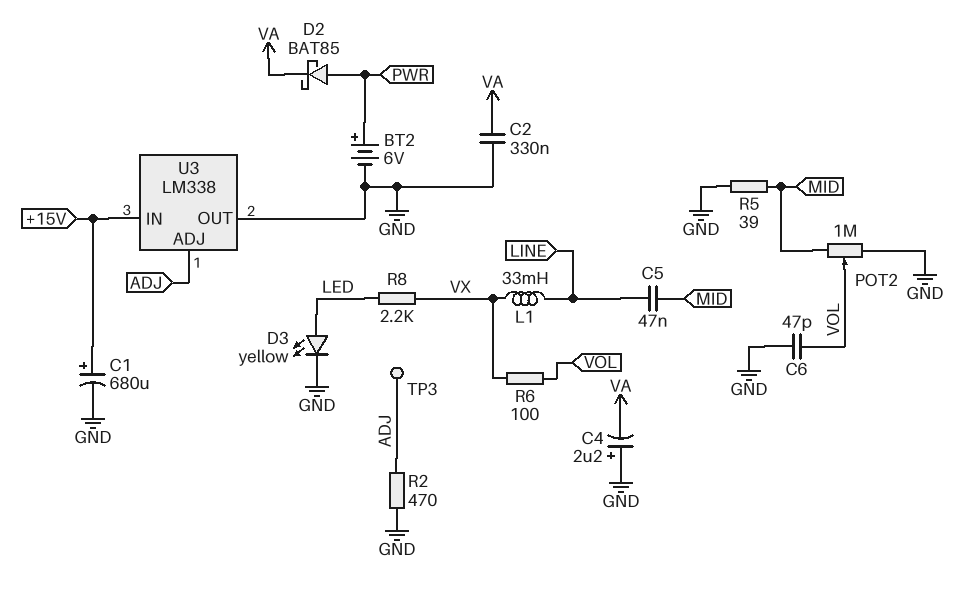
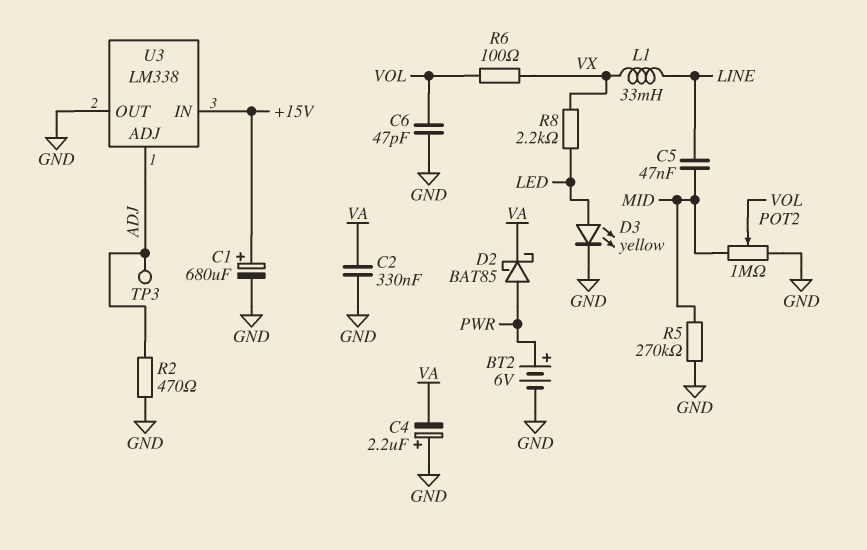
R5: 39 (GND, MID) -> 270k (GND, MID)

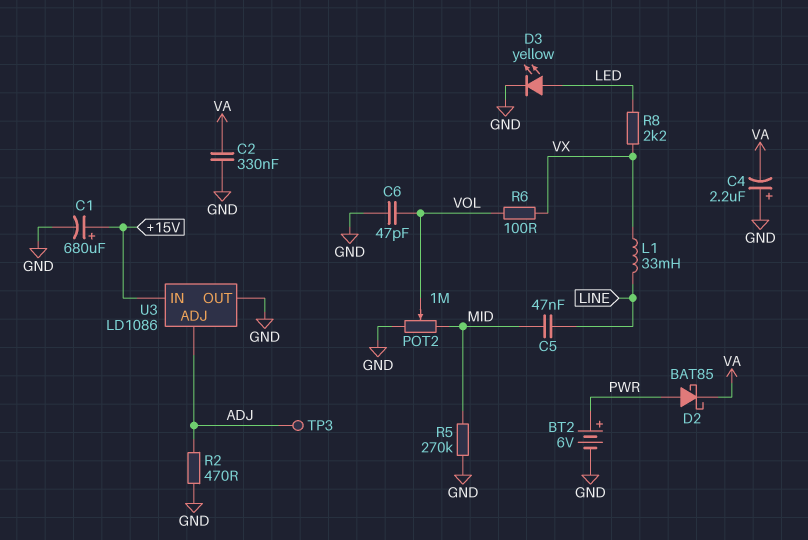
U3: LM338 -> LD1086

